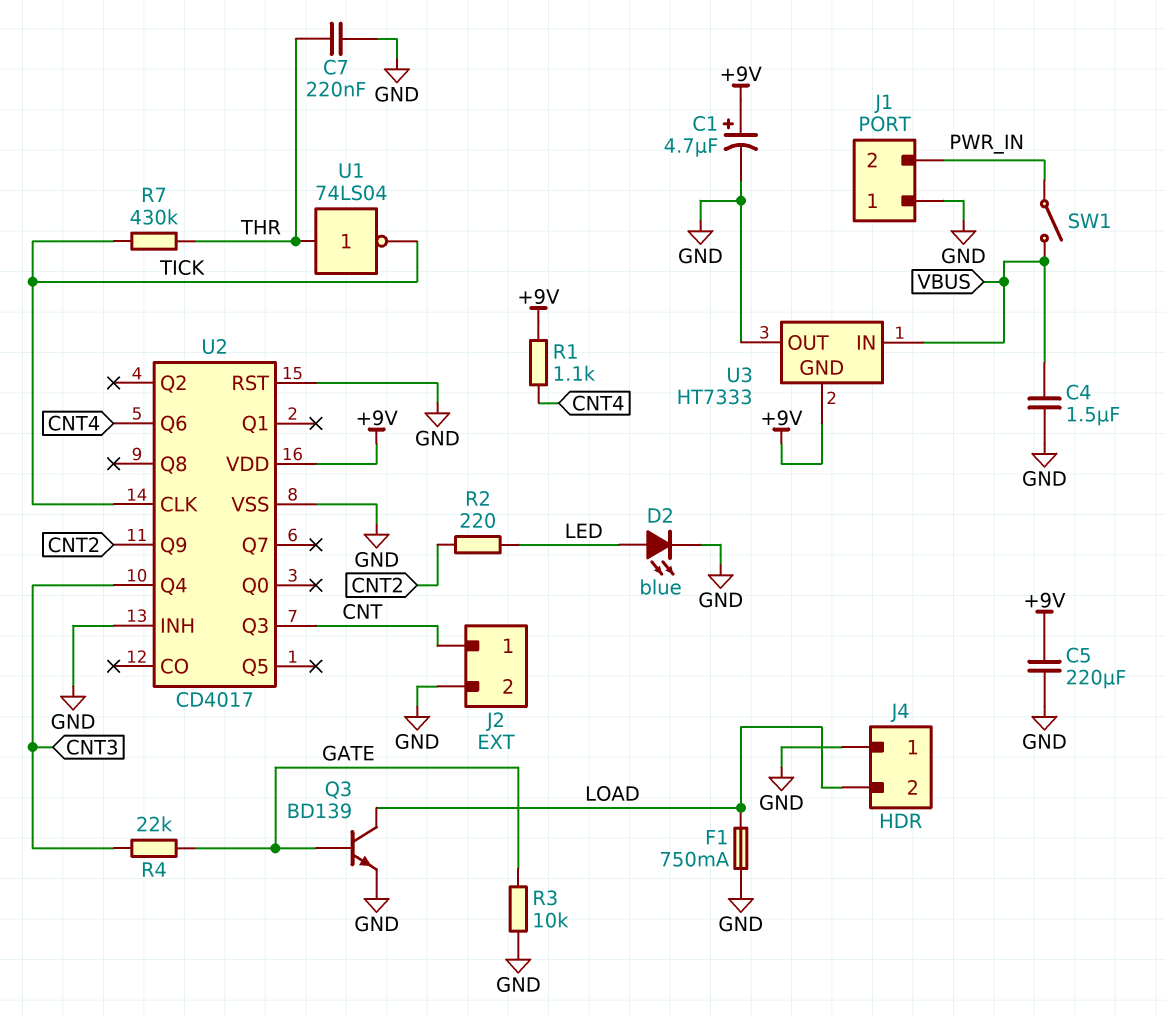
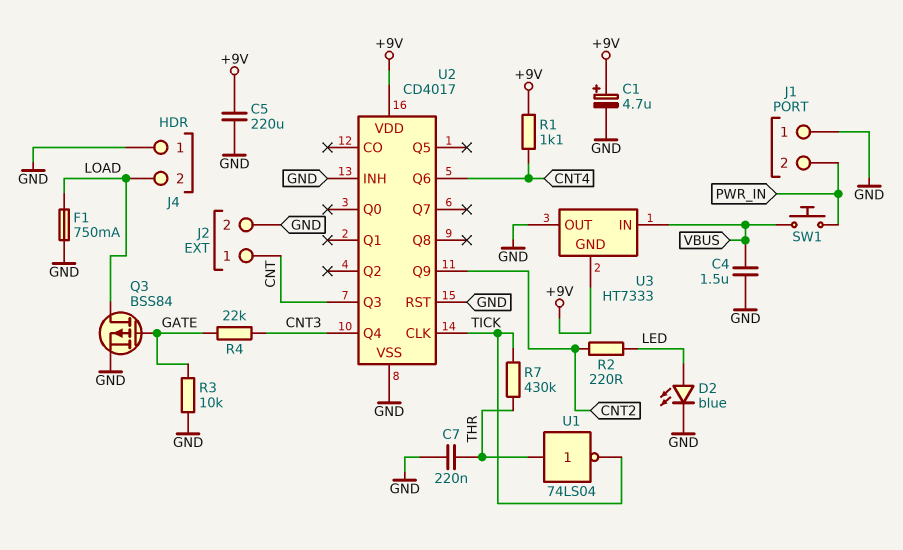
Q3: NPN BD139 (B GATE, C LOAD, E GND) -> PMOS BSS84 (G GATE, D LOAD, S GND)
SW1: switch (PWR_IN, VBUS) -> button (PWR_IN, VBUS)

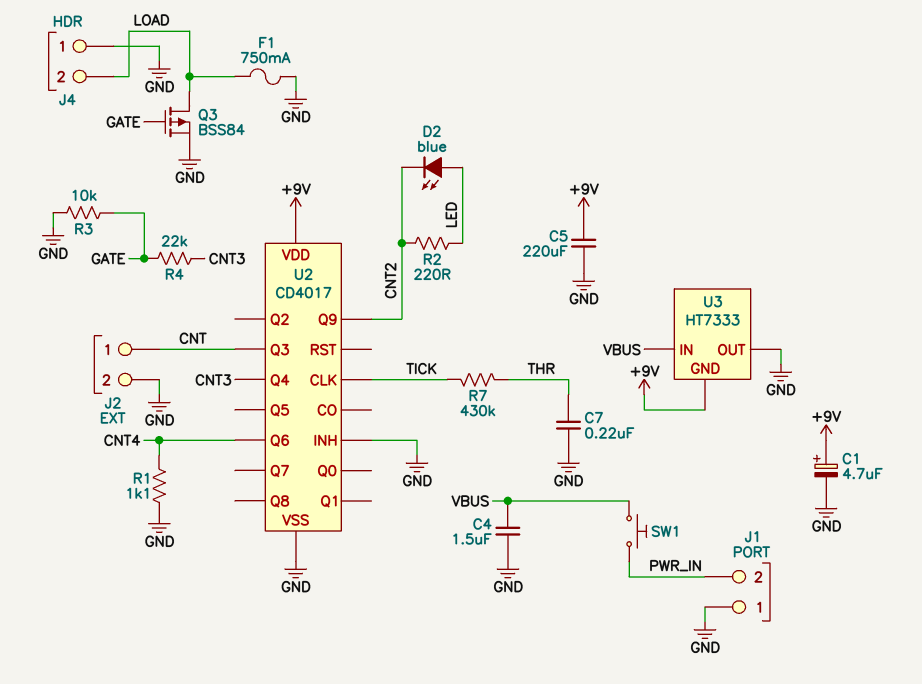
D2: LED blue (A LED, K GND) -> LED blue (A LED, K CNT2)
R1: 1.1k (+9V, CNT4) -> 1.1k (CNT4, GND)
U1: NOT 74LS04 (in THR, out TICK) -> none
U2 pin RST: GND -> none

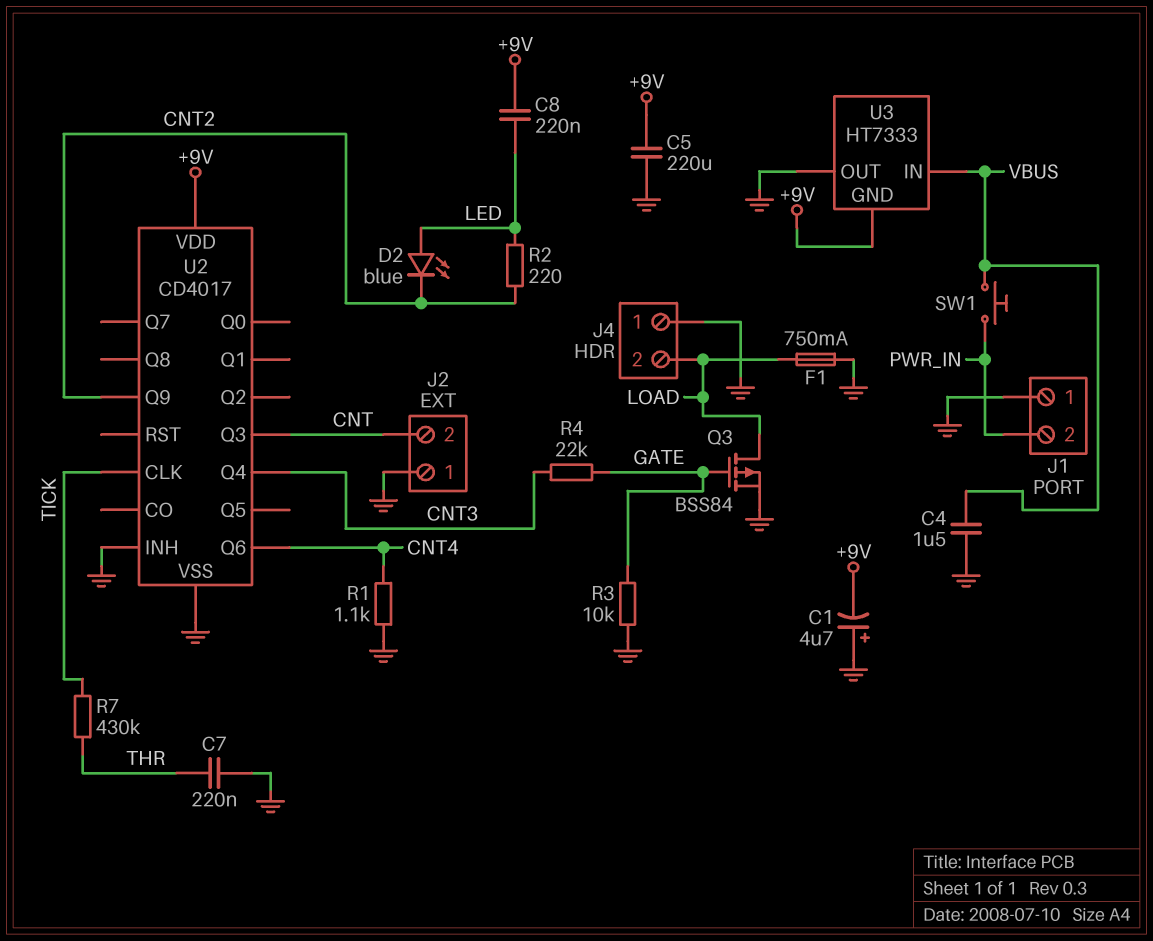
C1: 4.7uF (plus +9V, minus GND) -> 4.7uF (plus GND, minus +9V)
C8: none -> 220nF (+9V, LED)
J2 pin 1: CNT -> GND
J2 pin 2: GND -> CNT

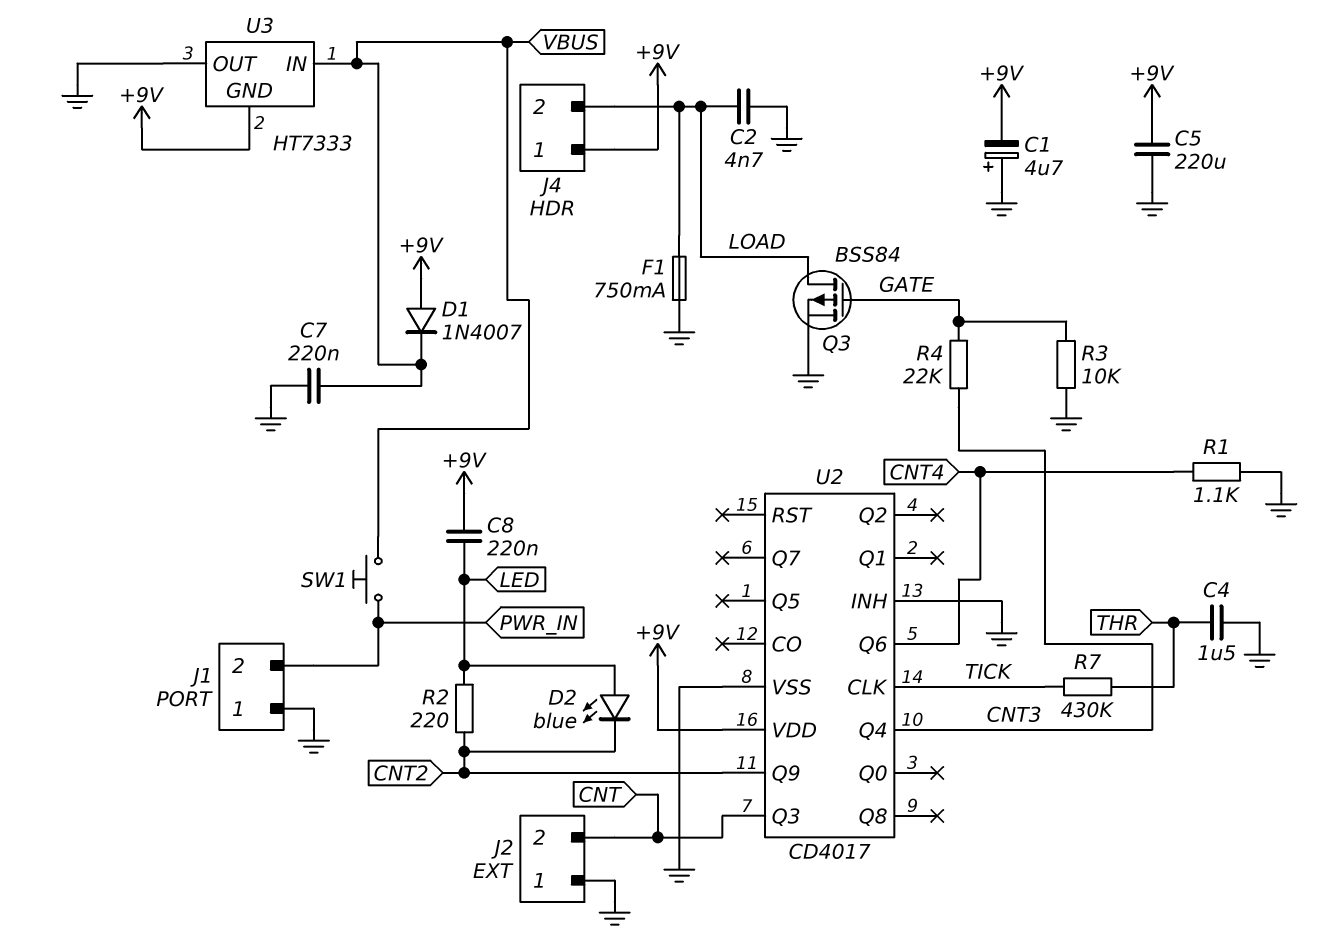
C2: none -> 4.7nF (GND, LOAD)
C4: 1.5uF (GND, VBUS) -> 1.5uF (GND, THR)
C7: 220nF (GND, THR) -> 220nF (GND, VBUS)
D1: none -> diode 1N4007 (A +9V, K VBUS)
J4 pin 1: GND -> +9V

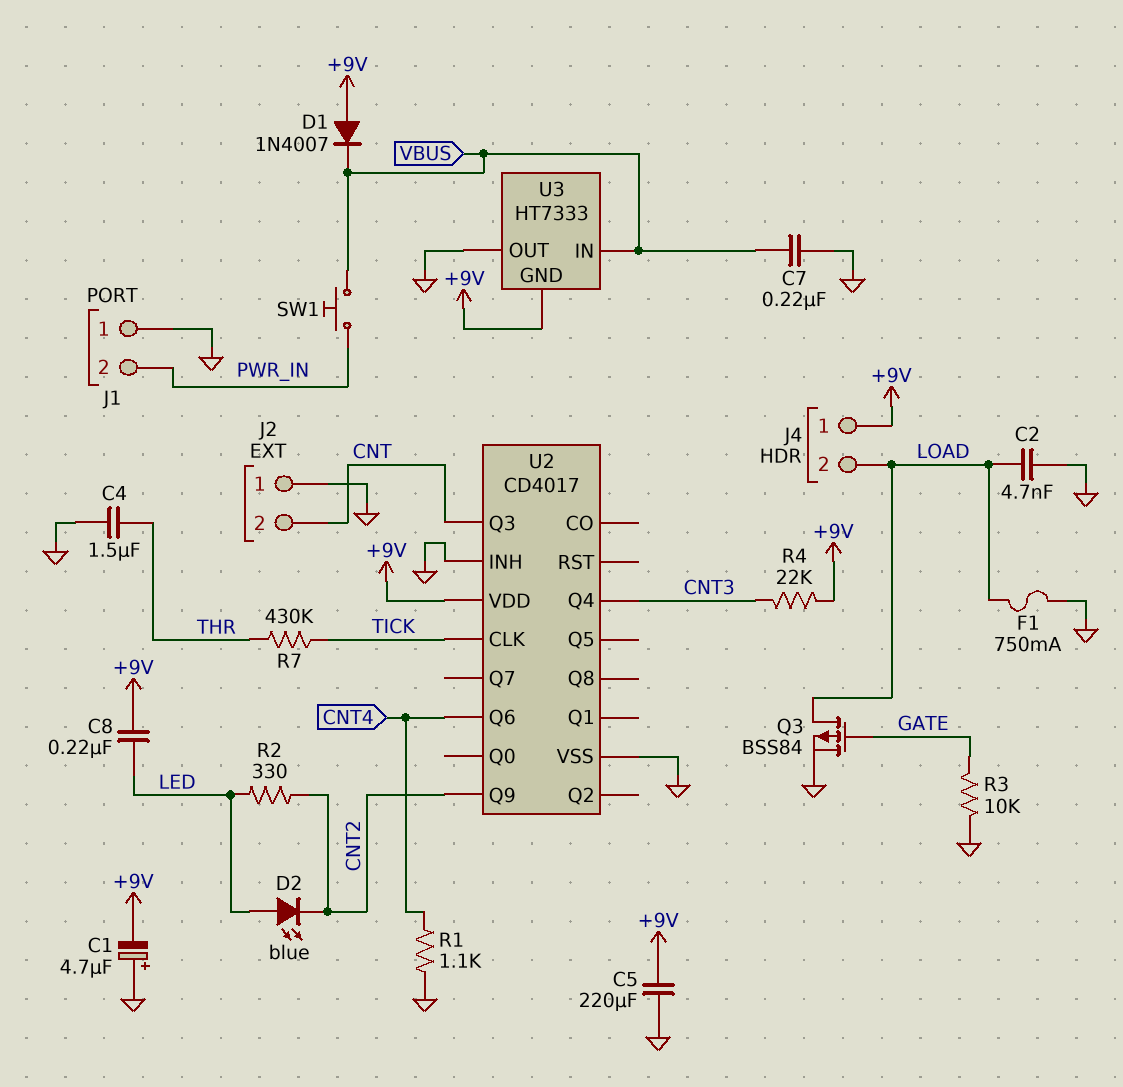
R2: 220 (CNT2, LED) -> 330 (CNT2, LED)
R4: 22k (CNT3, GATE) -> 22k (+9V, CNT3)

